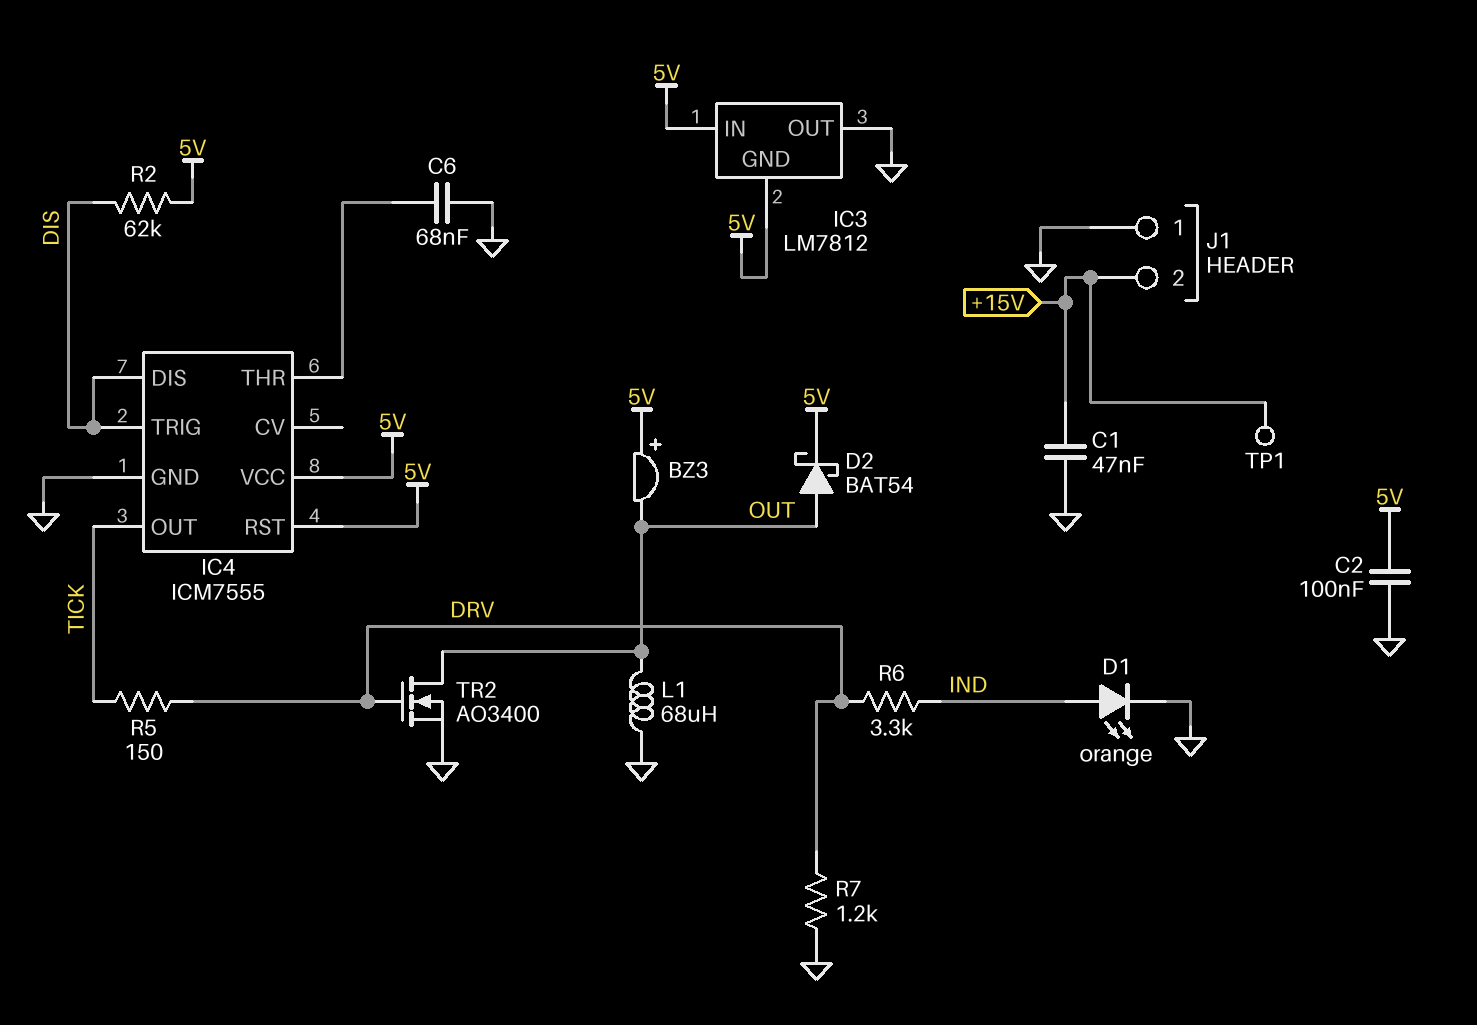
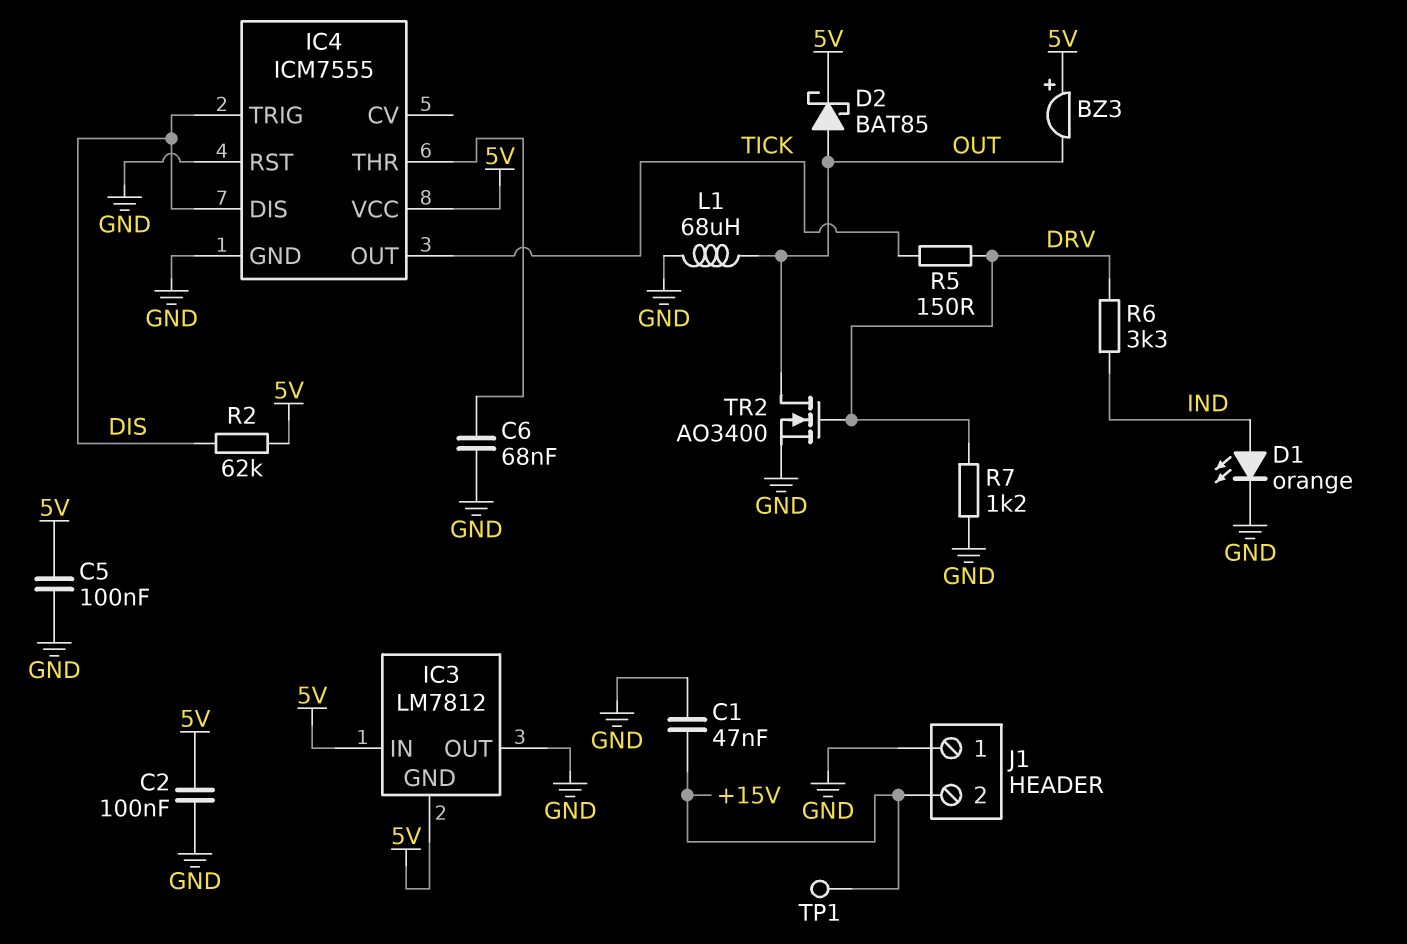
C5: none -> 100nF (5V, GND)
D2: schottky BAT54 (A OUT, K 5V) -> schottky BAT85 (A OUT, K 5V)
IC4 pin RST: 5V -> GND

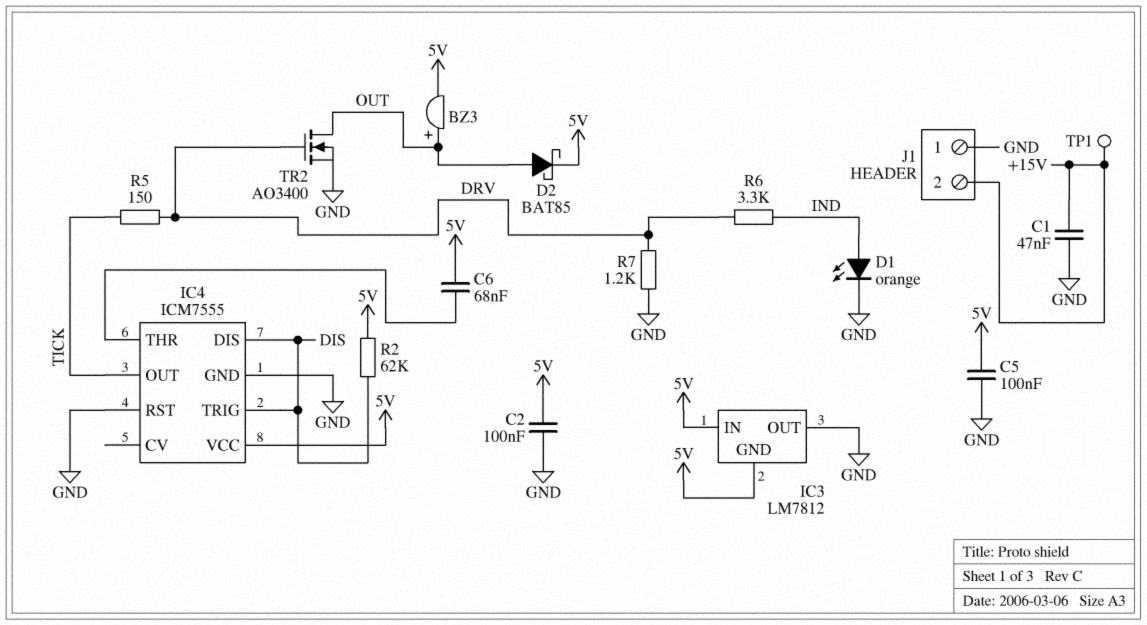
BZ3: buzzer (plus 5V, minus OUT) -> buzzer (plus OUT, minus 5V)
C6: 68nF (GND, IC4/THR) -> 68nF (5V, IC4/THR)
L1: 68uH (GND, OUT) -> none

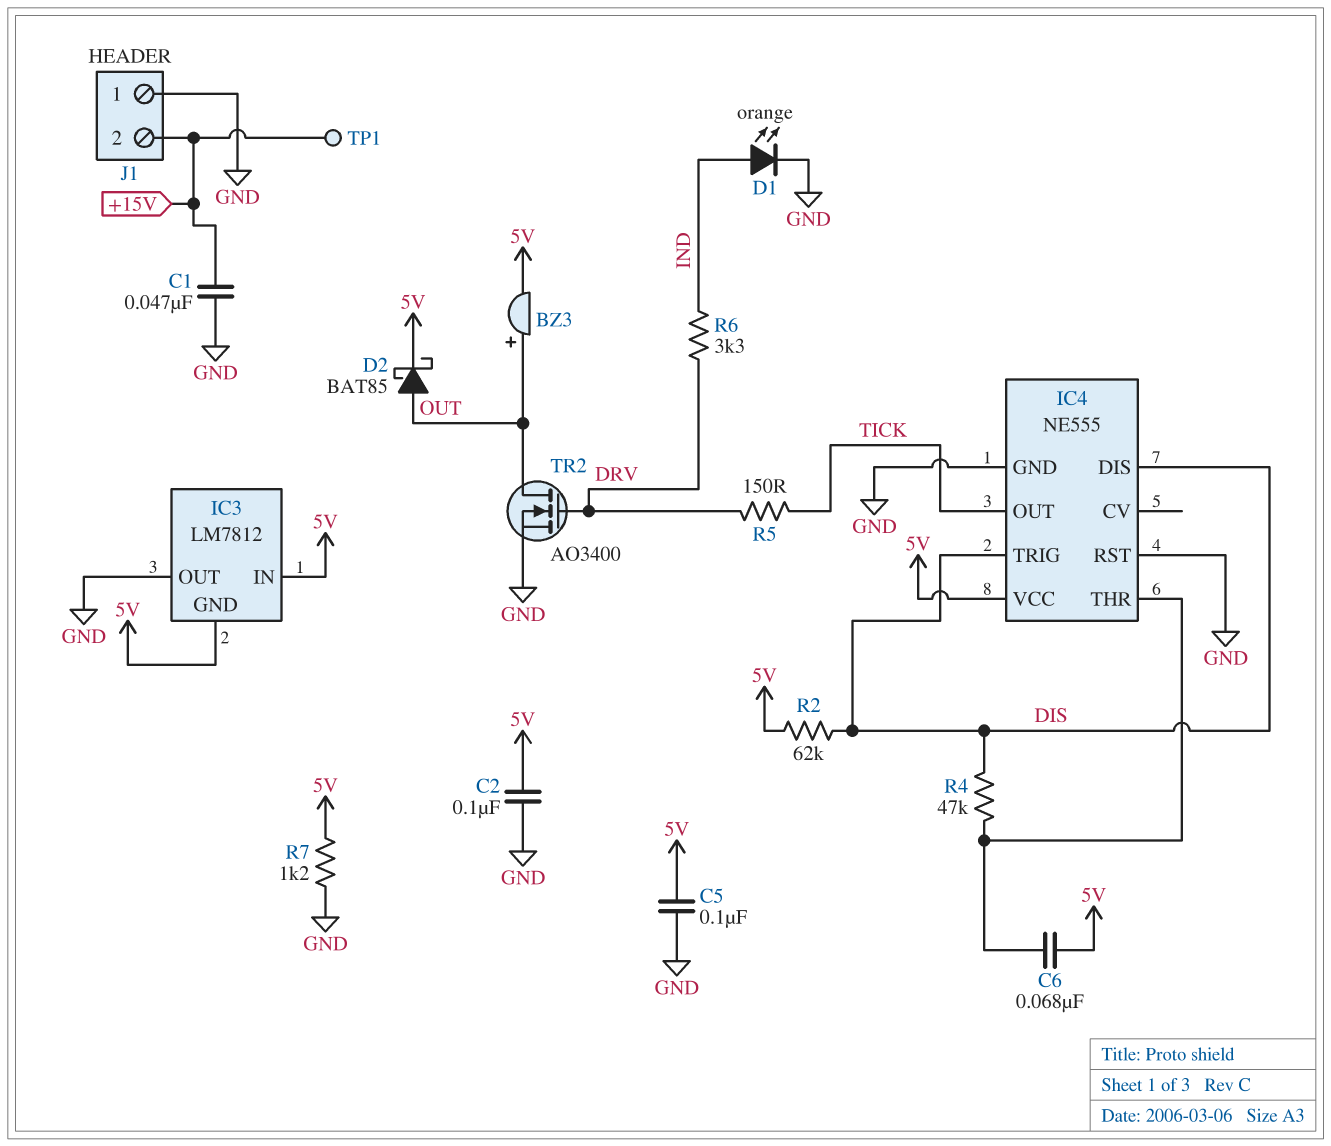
IC4: ICM7555 -> NE555
R4: none -> 47k (DIS, IC4/THR)
R7: 1.2k (DRV, GND) -> 1.2k (5V, GND)

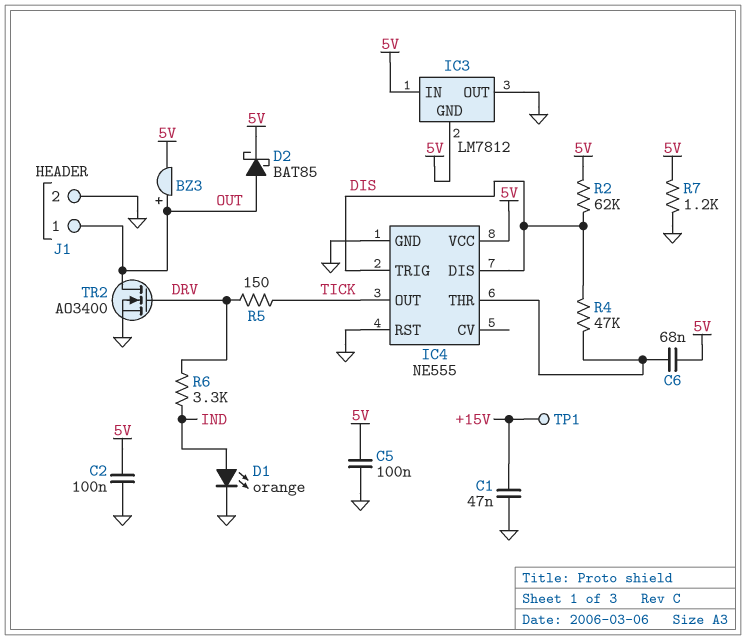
J1 pin 1: GND -> OUT
J1 pin 2: +15V -> GND

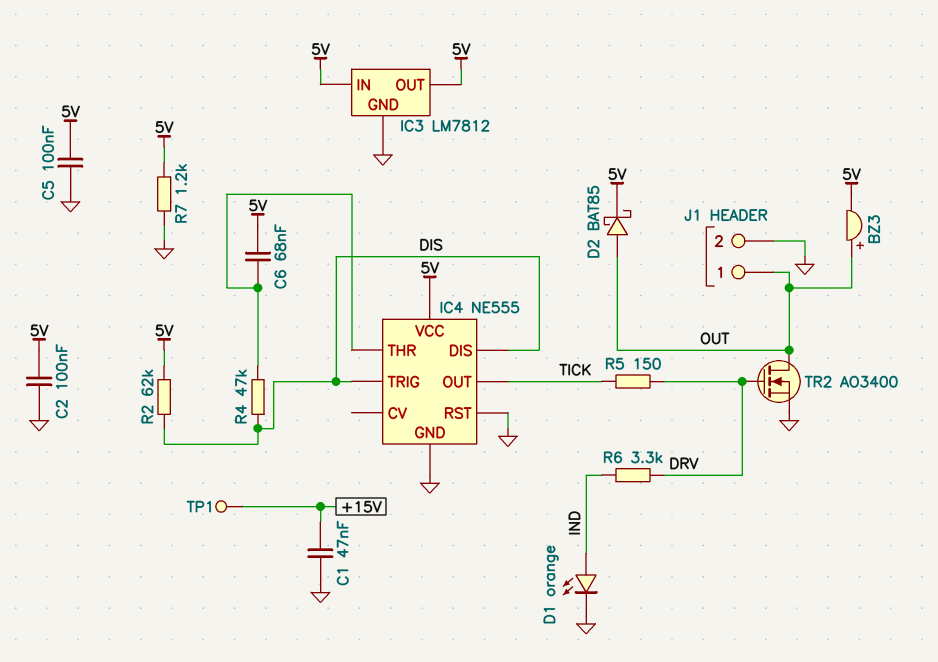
IC3 pin GND: 5V -> GND
IC3 pin OUT: GND -> 5V

